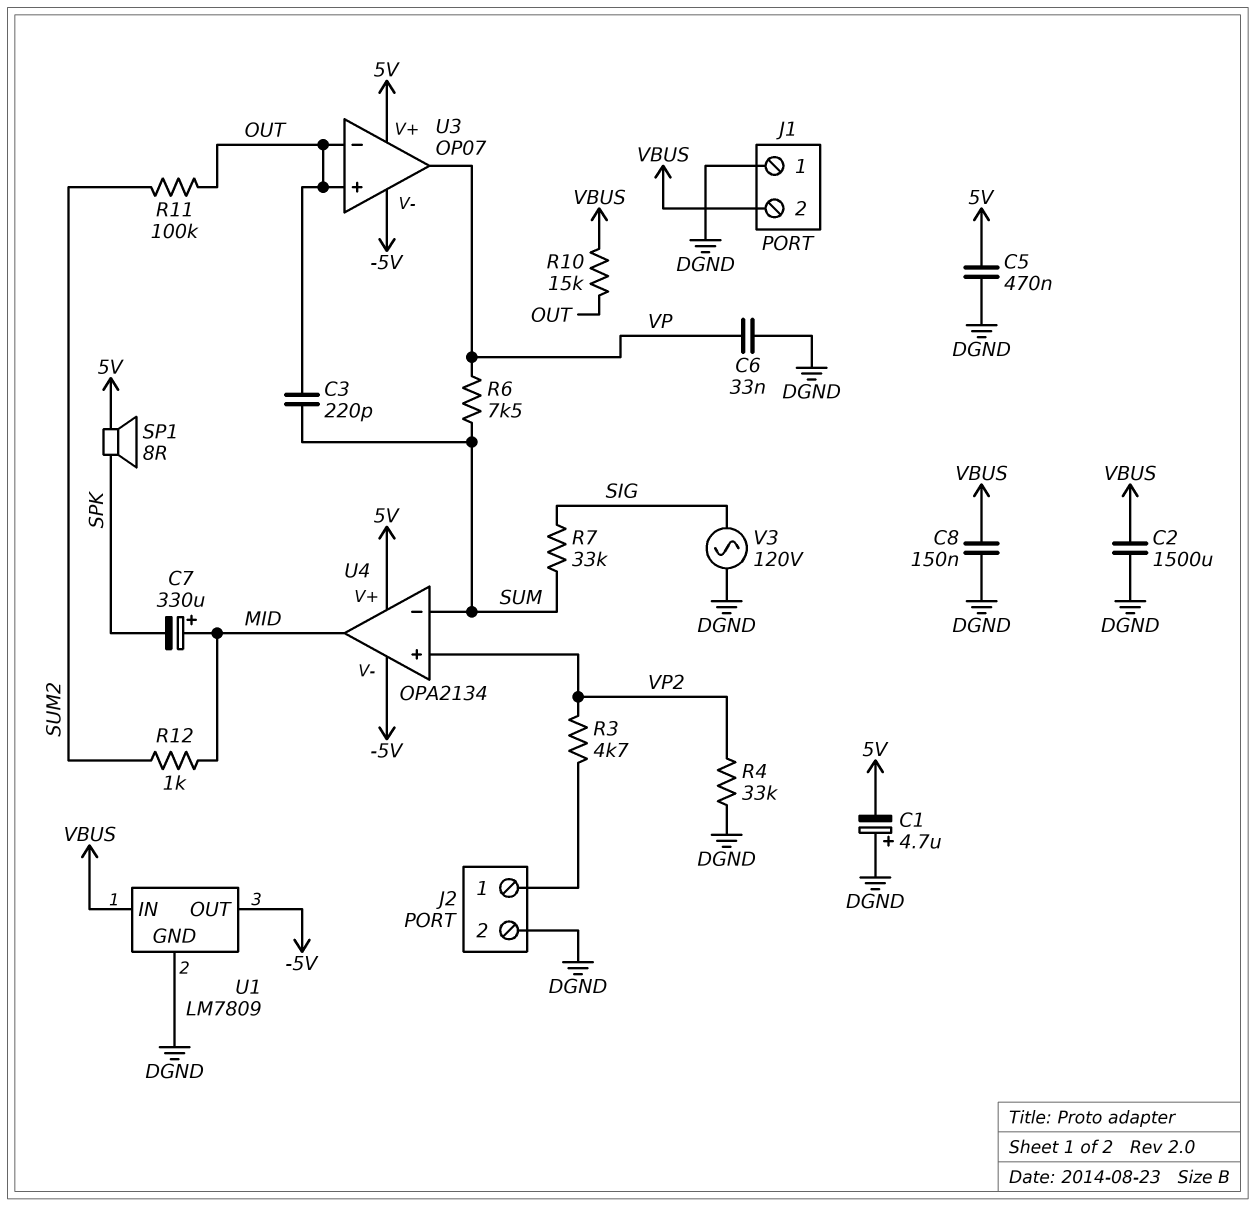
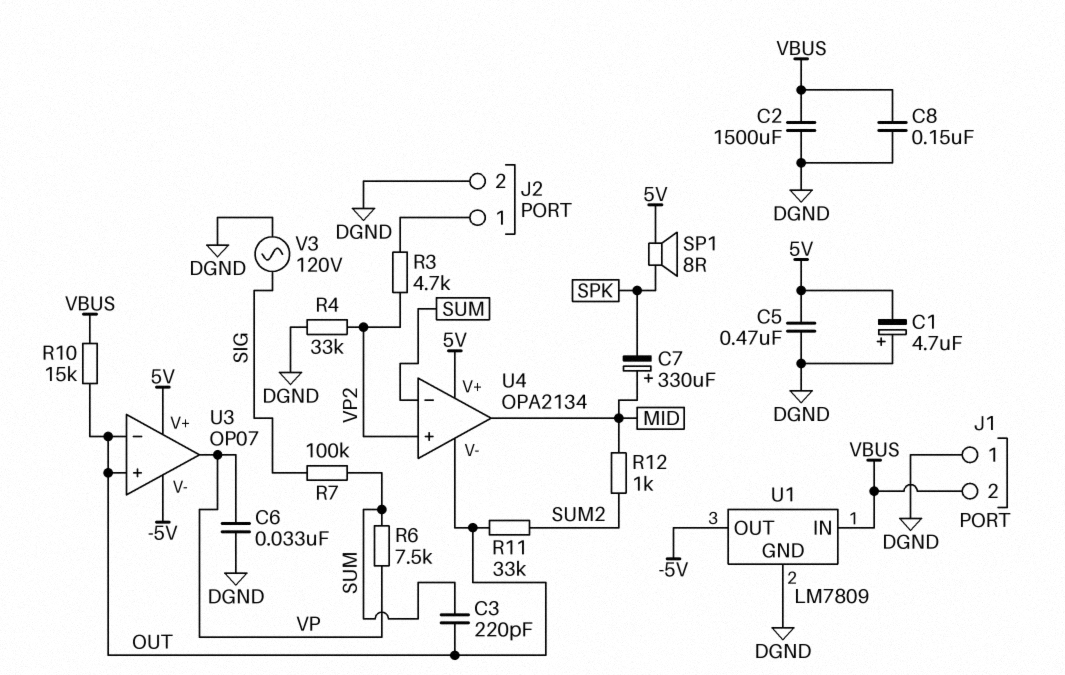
R7: 33k (SIG, SUM) -> 100k (SIG, SUM)
R11: 100k (OUT, SUM2) -> 33k (OUT, SUM2)
U4 pin V-: -5V -> OUT

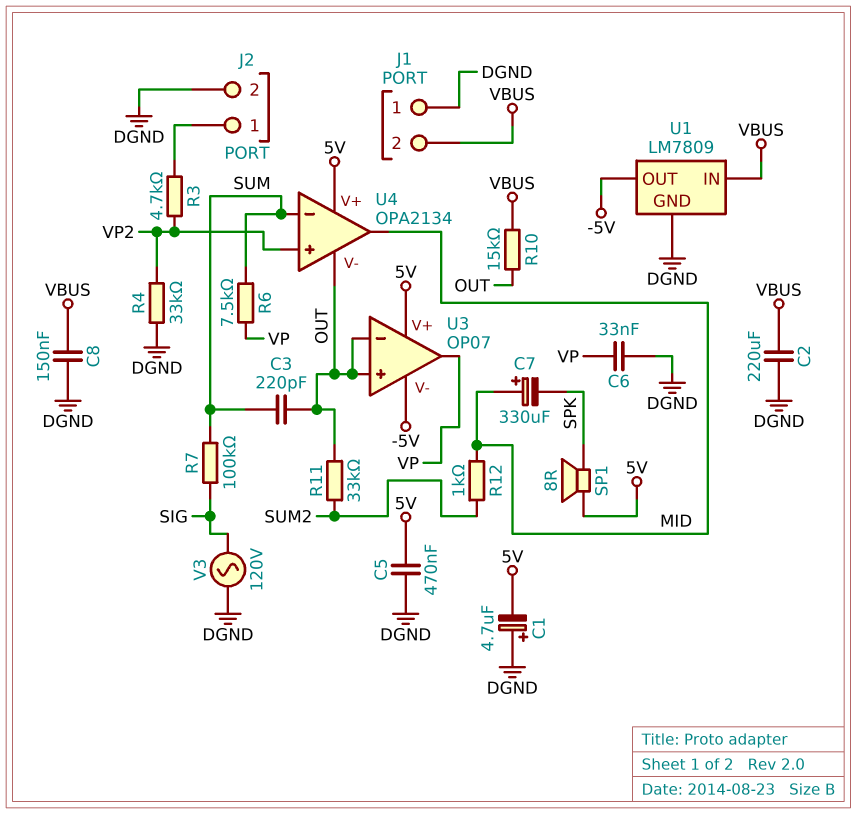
C2: 1500uF (DGND, VBUS) -> 220uF (DGND, VBUS)

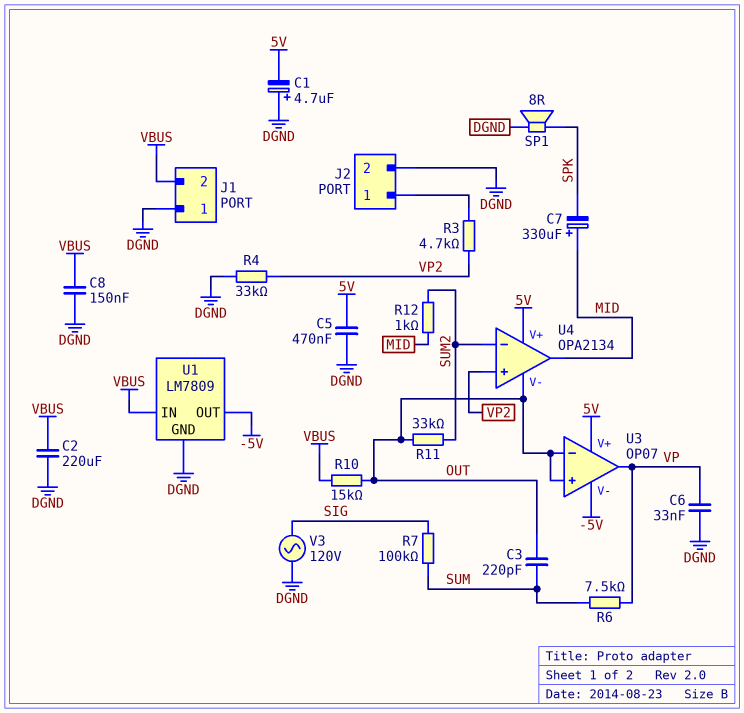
SP1: speaker 8R (5V, SPK) -> speaker 8R (DGND, SPK)
U4 pin in-: SUM -> SUM2

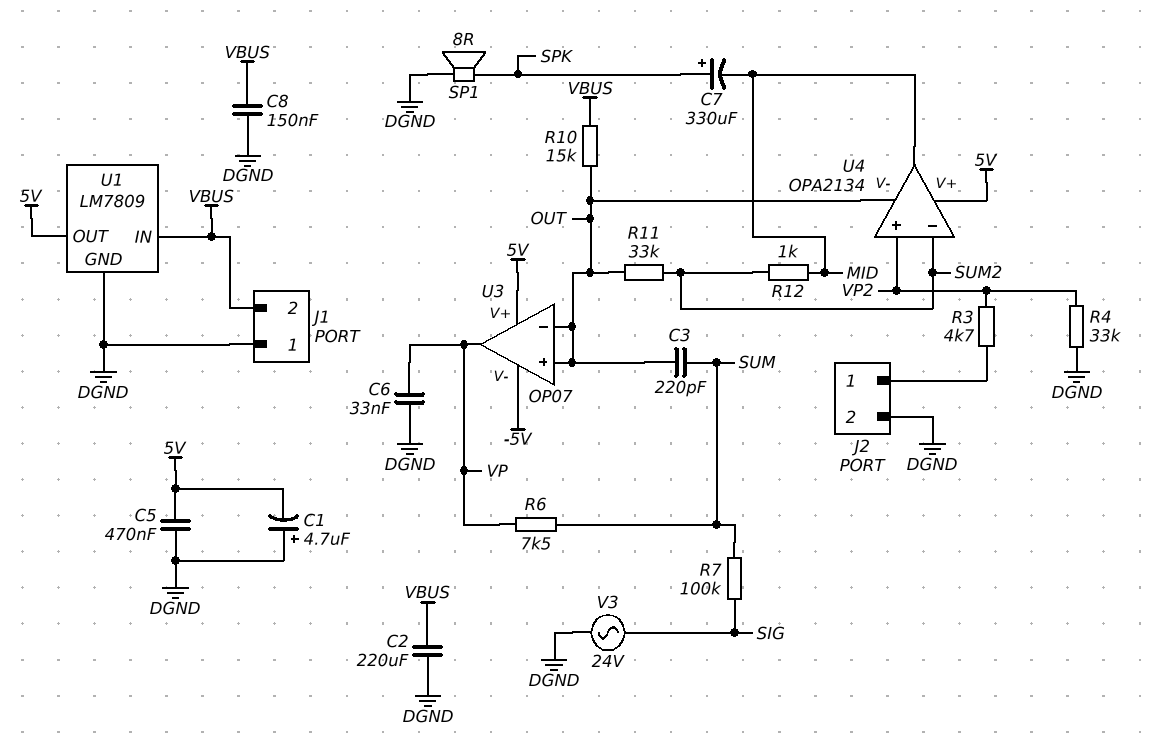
C7: 330uF (plus MID, minus SPK) -> 330uF (plus SPK, minus MID)
U1 pin OUT: -5V -> 5V
V3: AC 120V (DGND, SIG) -> AC 24V (DGND, SIG)

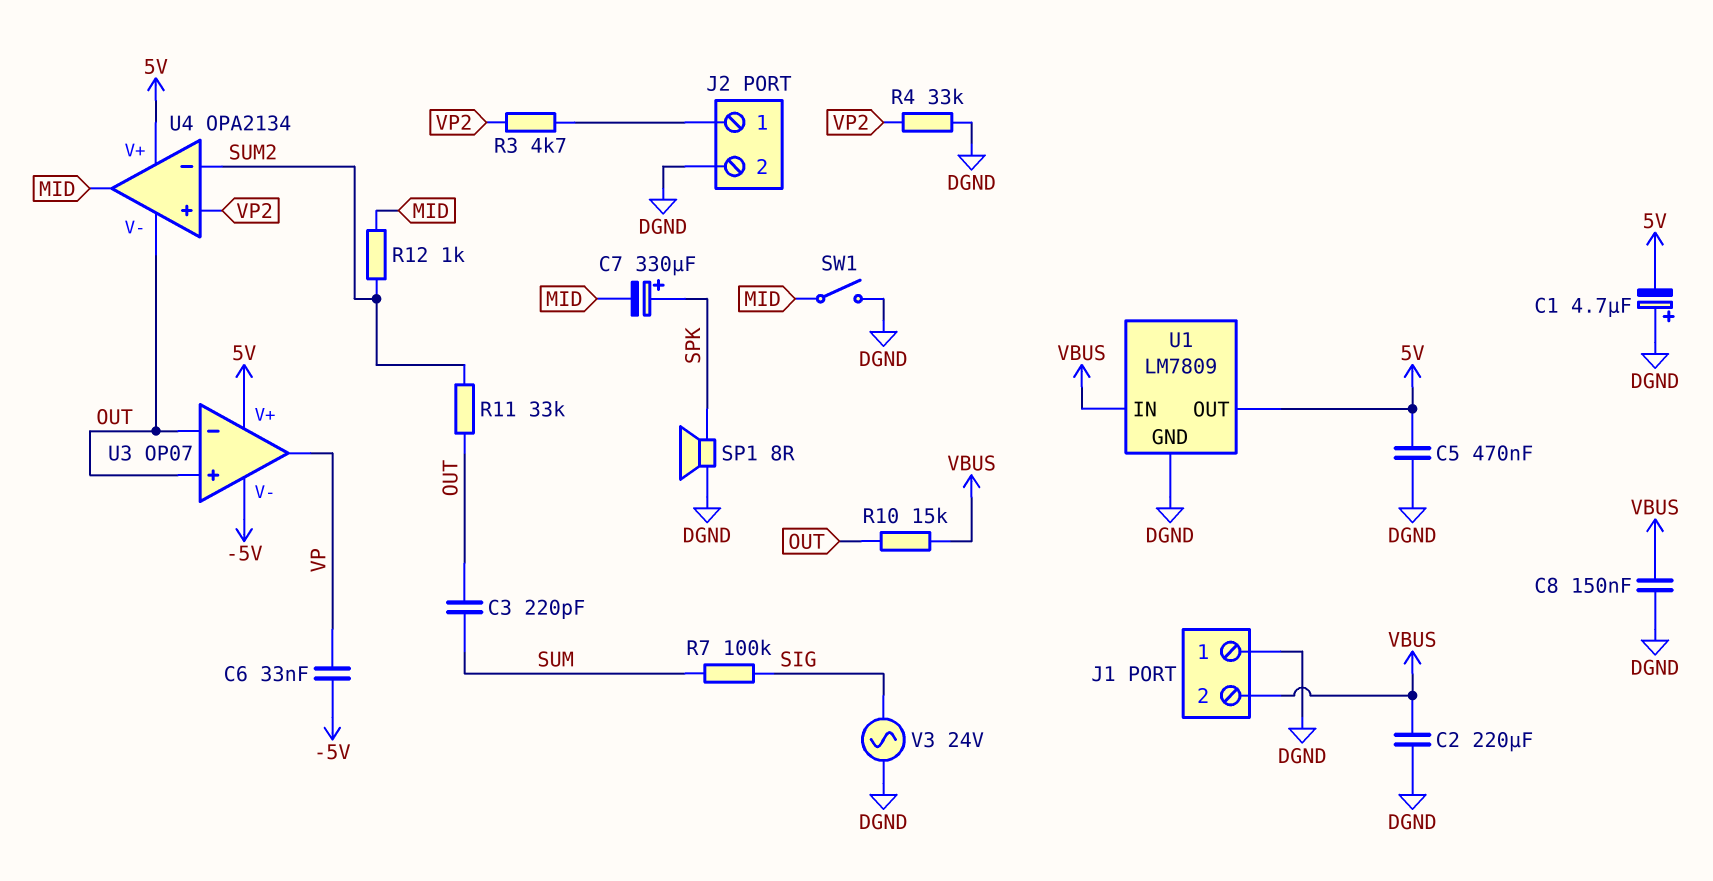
C6: 33nF (DGND, VP) -> 33nF (-5V, VP)
R6: 7.5k (SUM, VP) -> none
SW1: none -> switch (DGND, MID)

